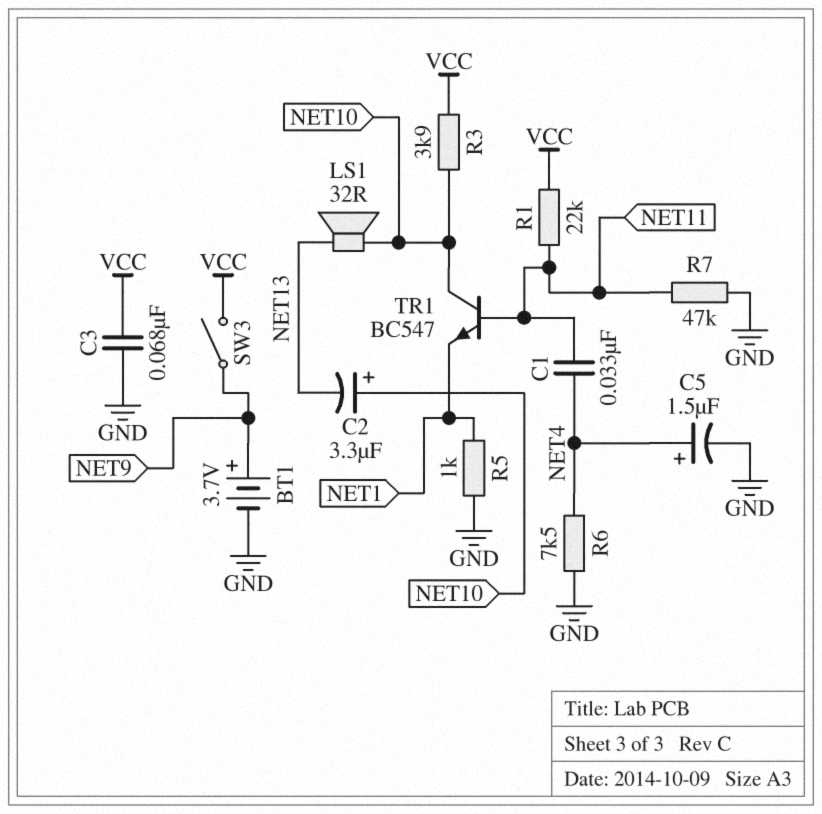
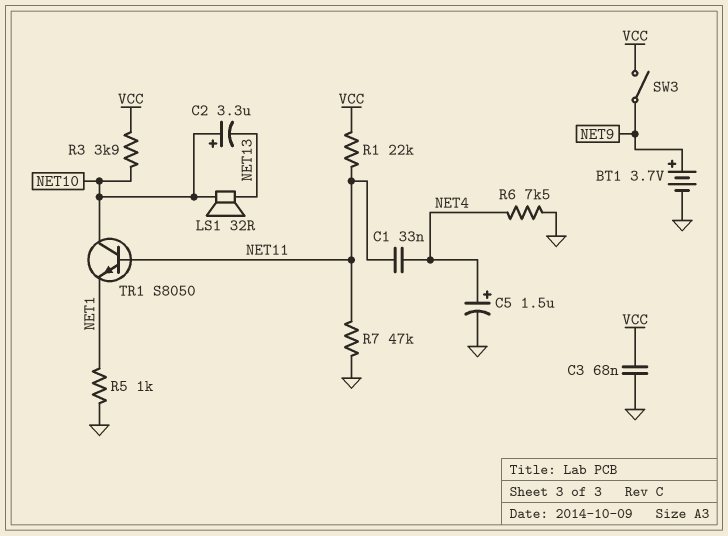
TR1: NPN BC547 (B NET11, C NET10, E NET1) -> NPN S8050 (B NET11, C NET10, E NET1)

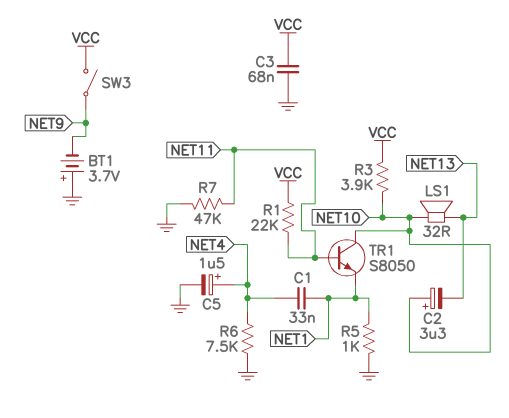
BT1: 3.7V (plus NET9, minus GND) -> 3.7V (plus GND, minus NET9)
C1: 33nF (NET4, NET11) -> 33nF (NET1, NET4)

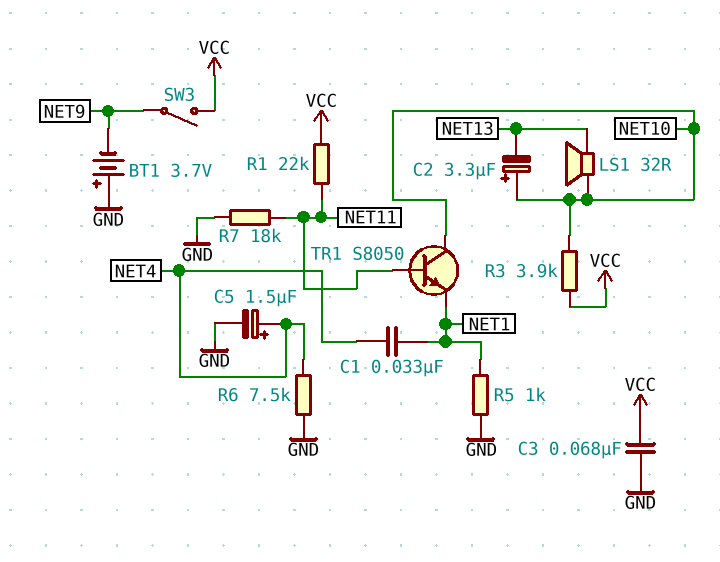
R7: 47k (GND, NET11) -> 18k (GND, NET11)

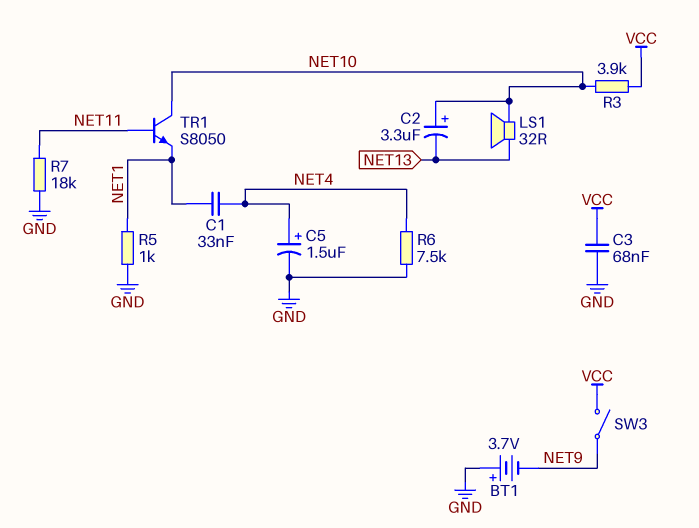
R1: 22k (NET11, VCC) -> none

